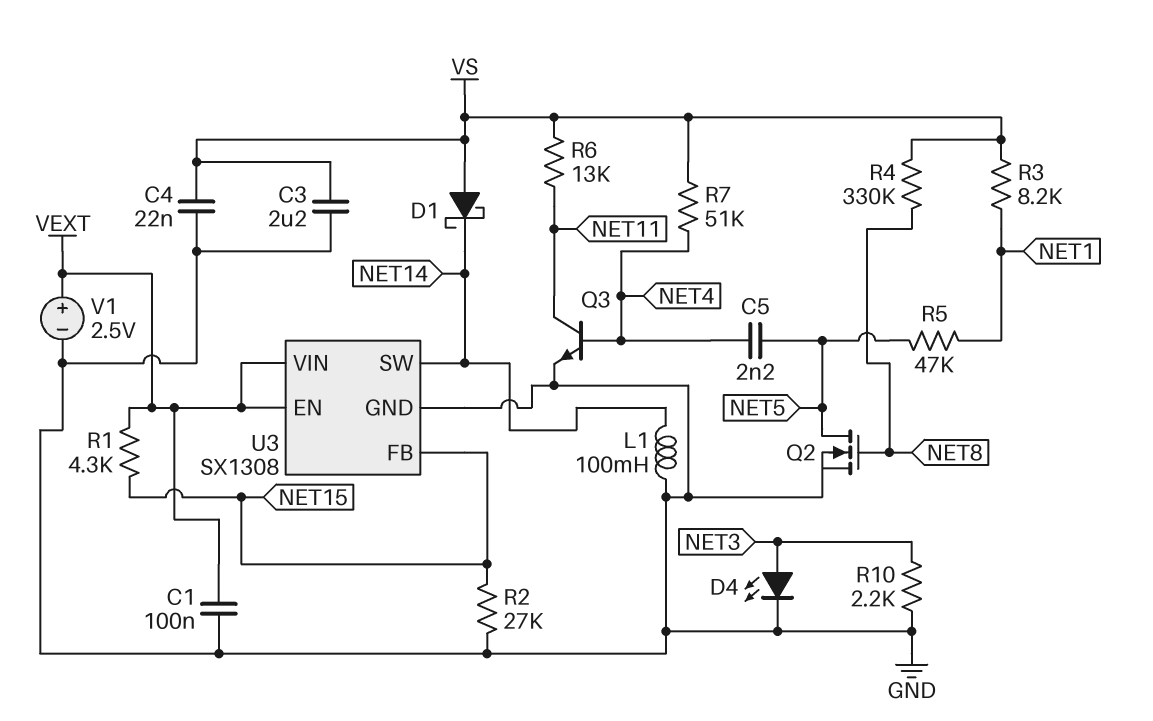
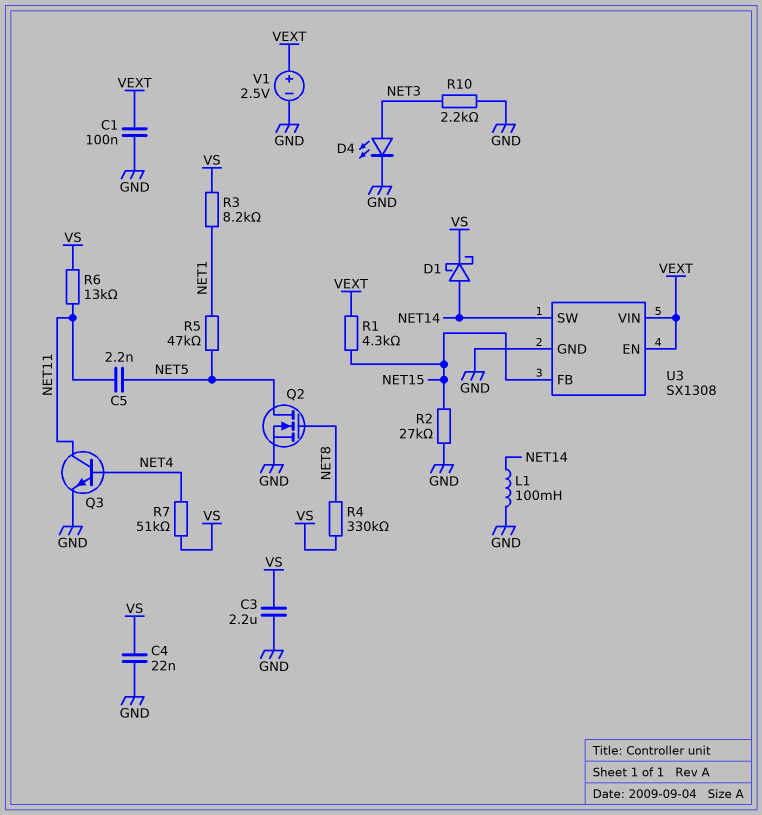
C5: 2.2nF (NET4, NET5) -> 2.2nF (NET5, NET11)
D1: schottky (A VS, K NET14) -> schottky (A NET14, K VS)

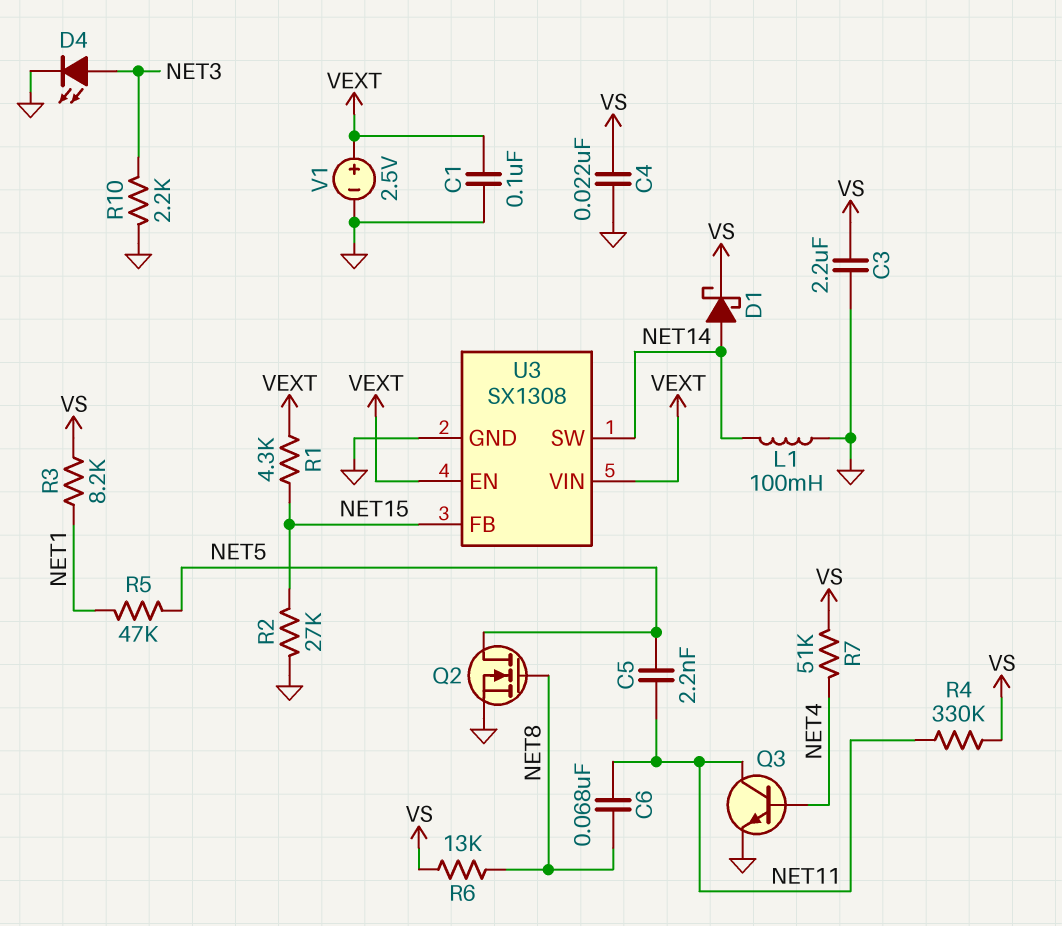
C6: none -> 68nF (NET8, NET11)
R4: 330k (NET8, VS) -> 330k (NET11, VS)
R6: 13k (NET11, VS) -> 13k (NET8, VS)

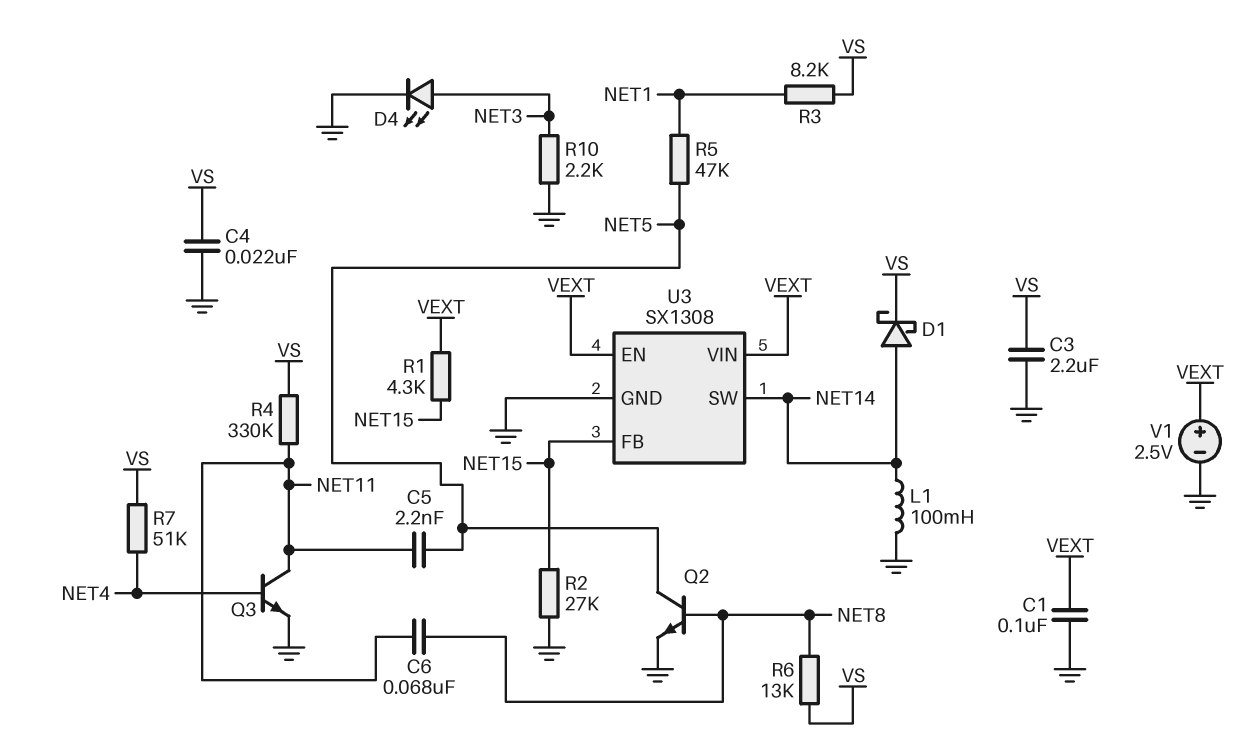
Q2: NMOS (G NET8, D NET5, S GND) -> NPN (B NET8, C NET5, E GND)

